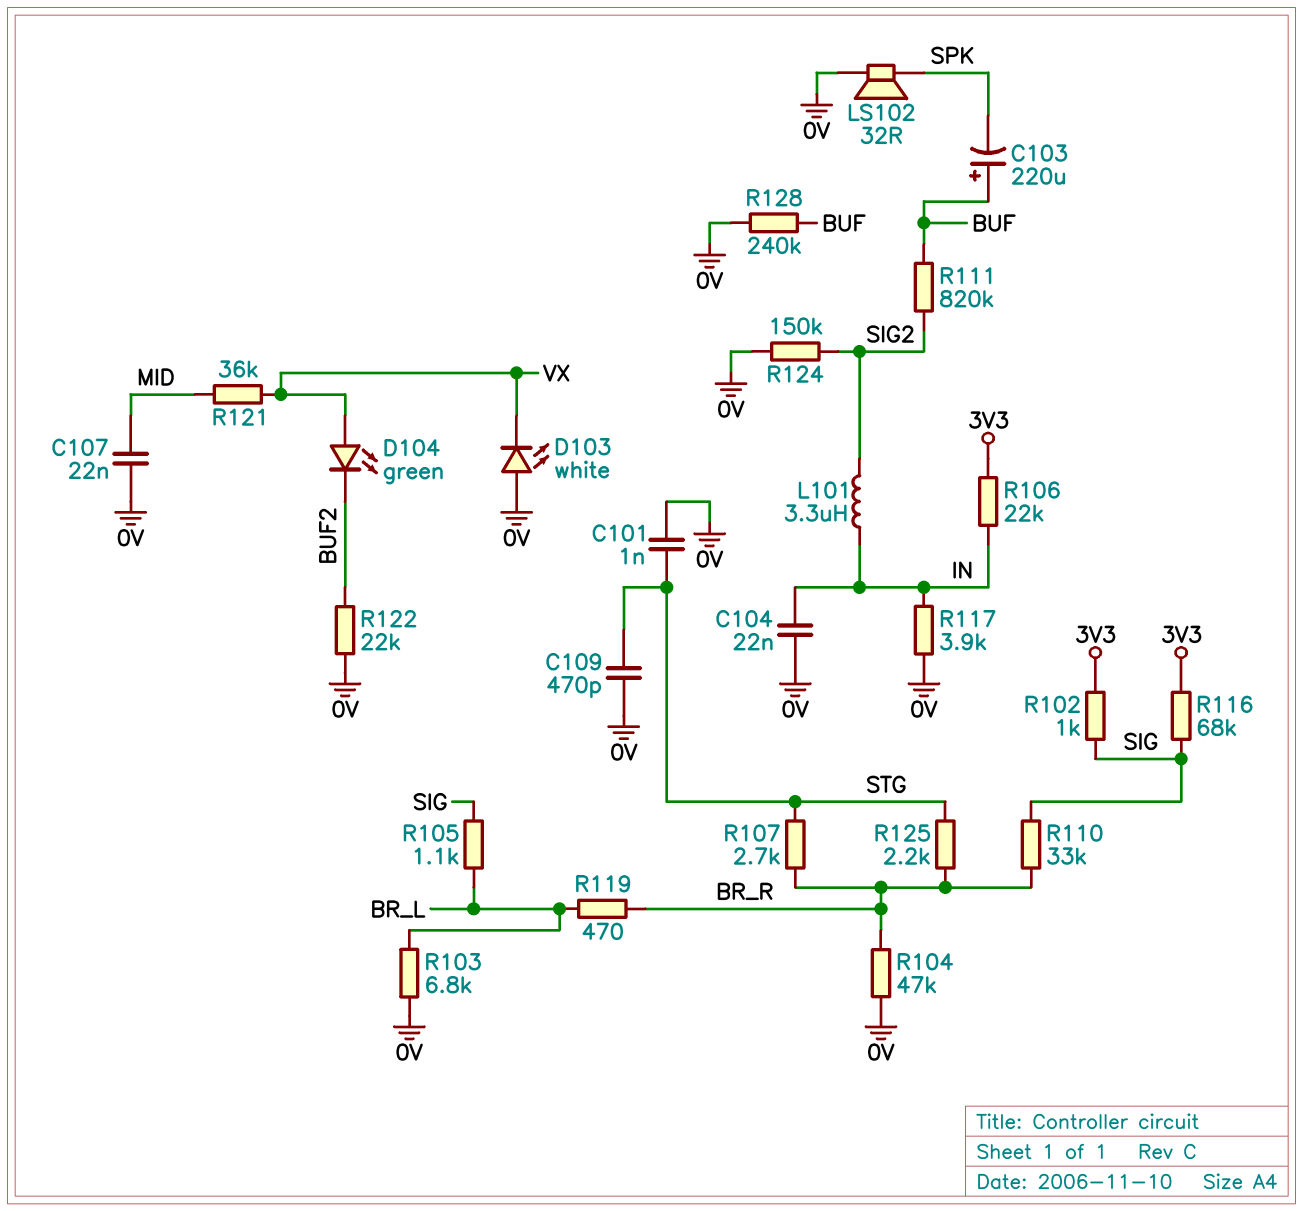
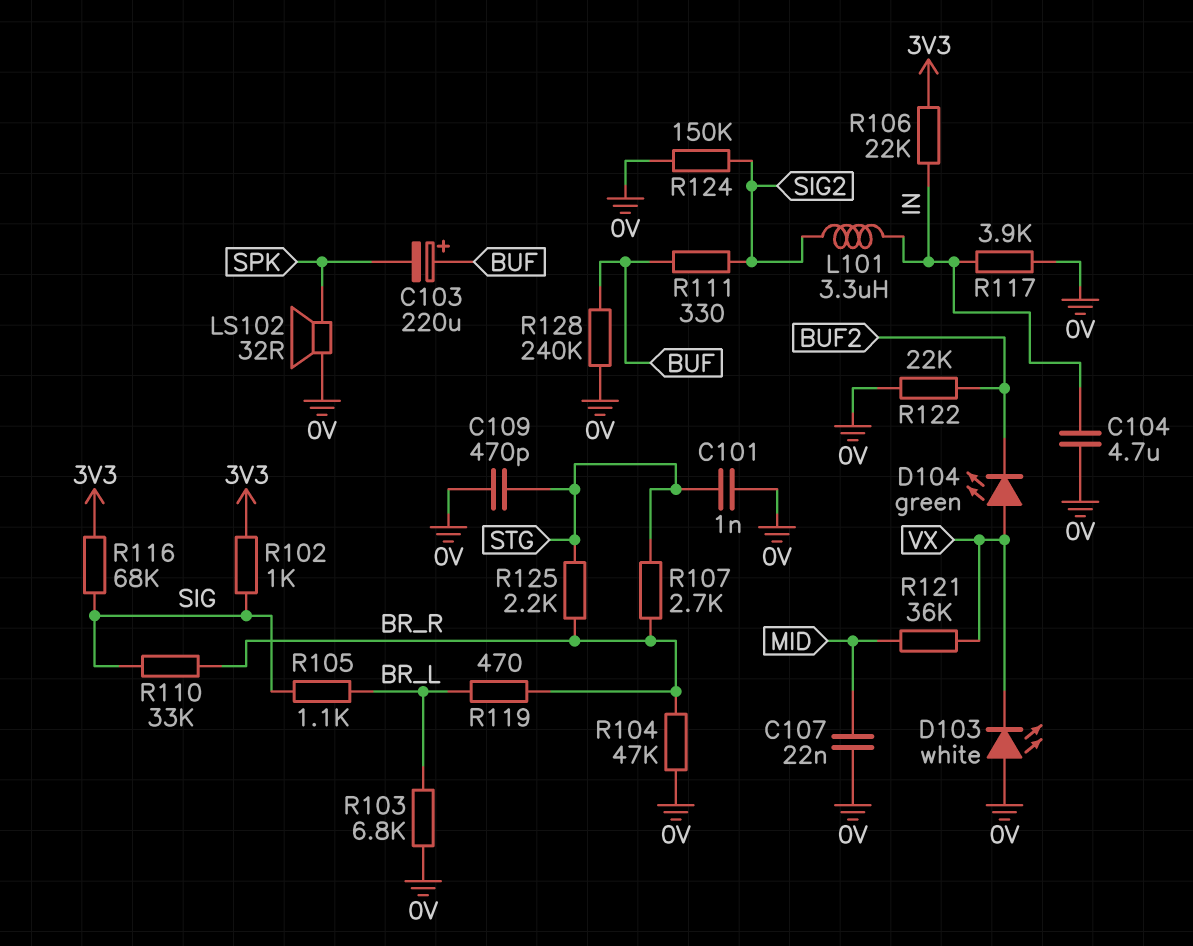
C104: 22nF (0V, IN) -> 4.7uF (0V, IN)
R111: 820k (BUF, SIG2) -> 330 (BUF, SIG2)

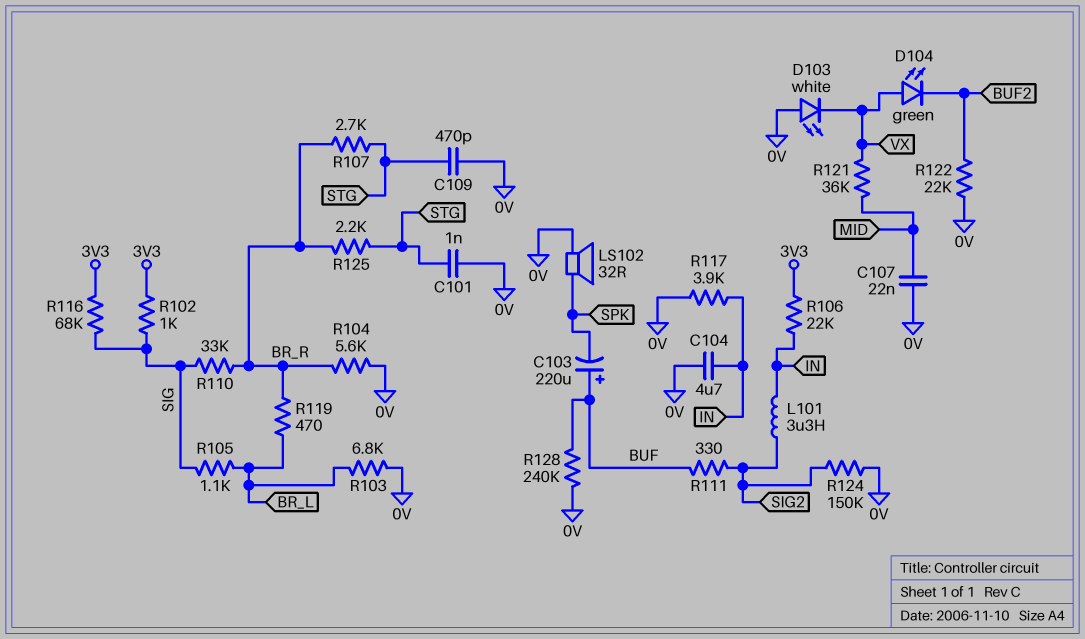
R104: 47k (0V, BR_R) -> 5.6k (0V, BR_R)

